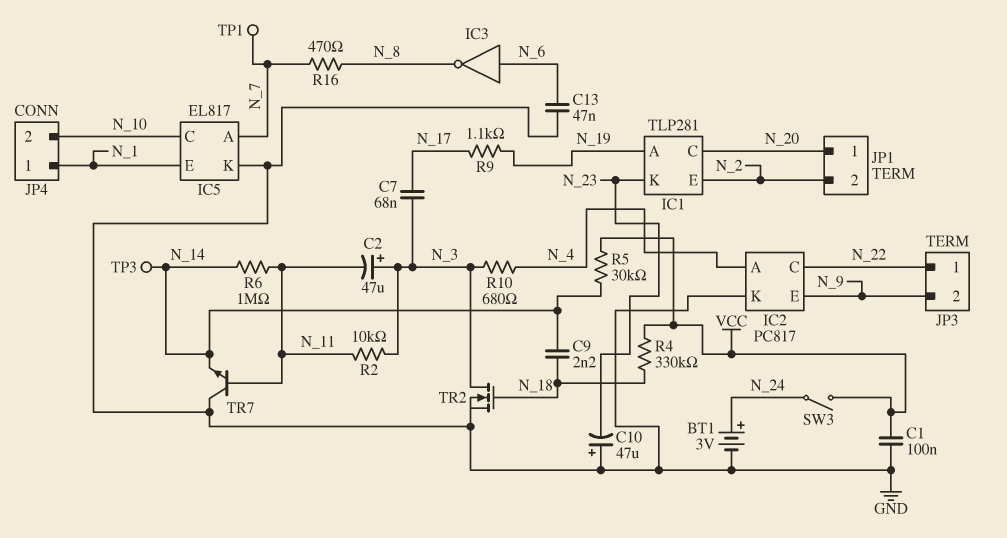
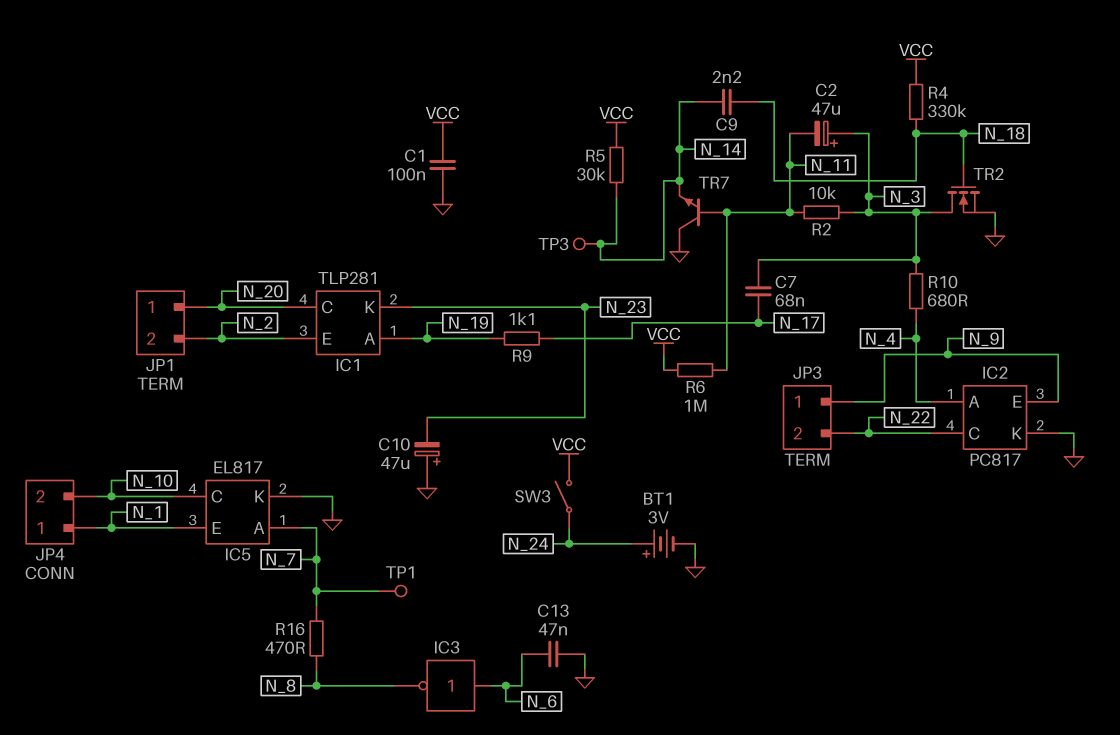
JP3 pin 1: N_22 -> N_9
JP3 pin 2: N_9 -> N_22
R6: 1M (N_11, N_14) -> 1M (N_11, VCC)

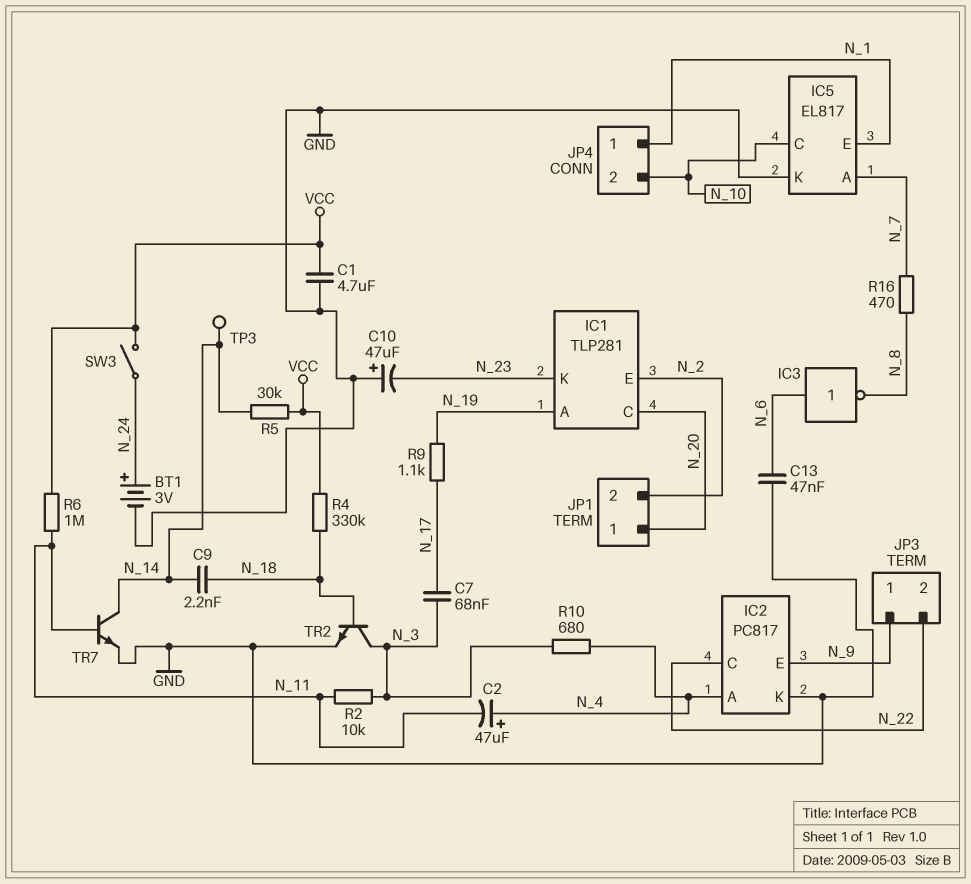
C1: 100nF (GND, VCC) -> 4.7uF (GND, VCC)
C2: 47uF (plus N_3, minus N_11) -> 47uF (plus N_4, minus N_11)
TP1: test point (N_7) -> none
TR2: NMOS (G N_18, D N_3, S GND) -> NPN (B N_18, C N_3, E GND)
TR7: NPN (B N_11, C GND, E N_14) -> NPN (B N_11, C N_14, E GND)

